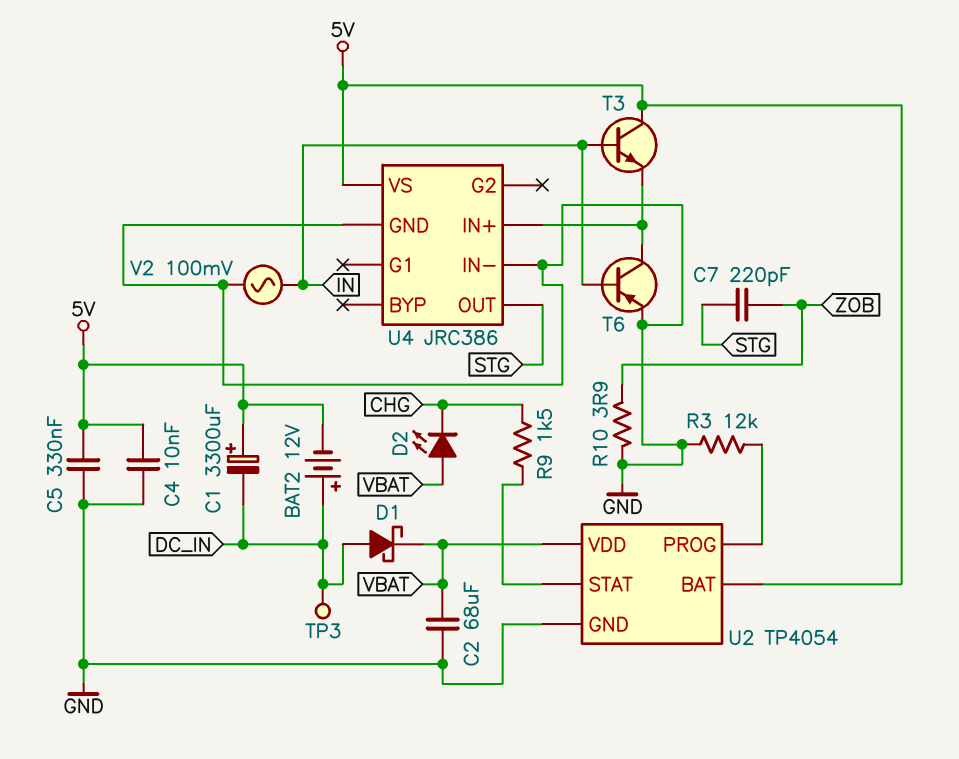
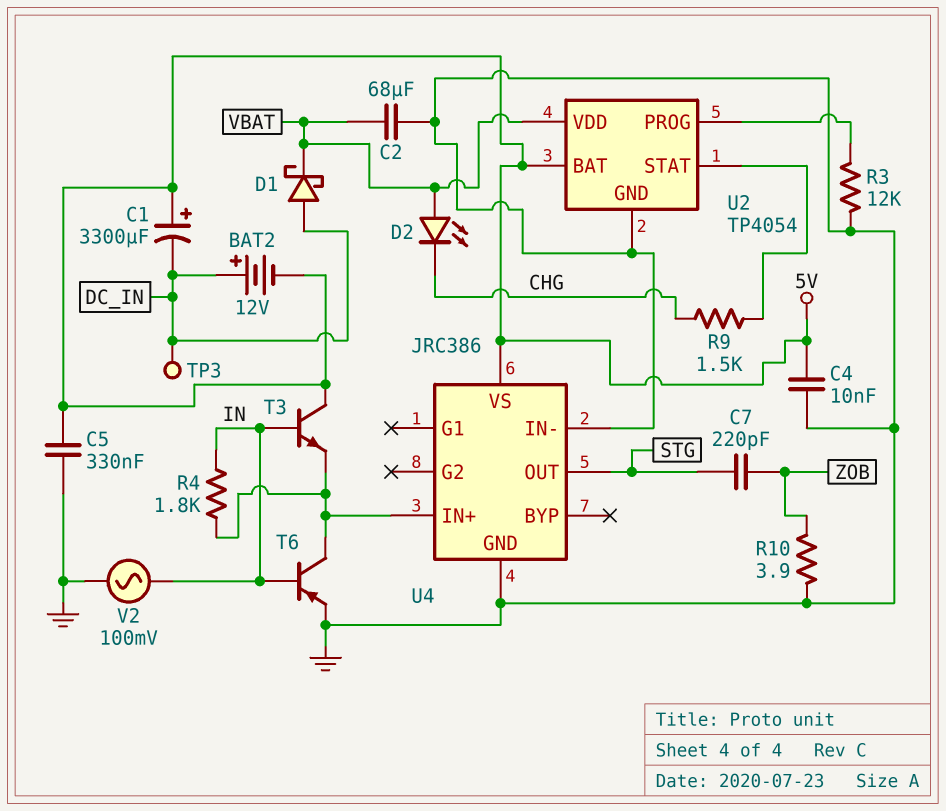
R4: none -> 1.8k (IN, U4/IN+)

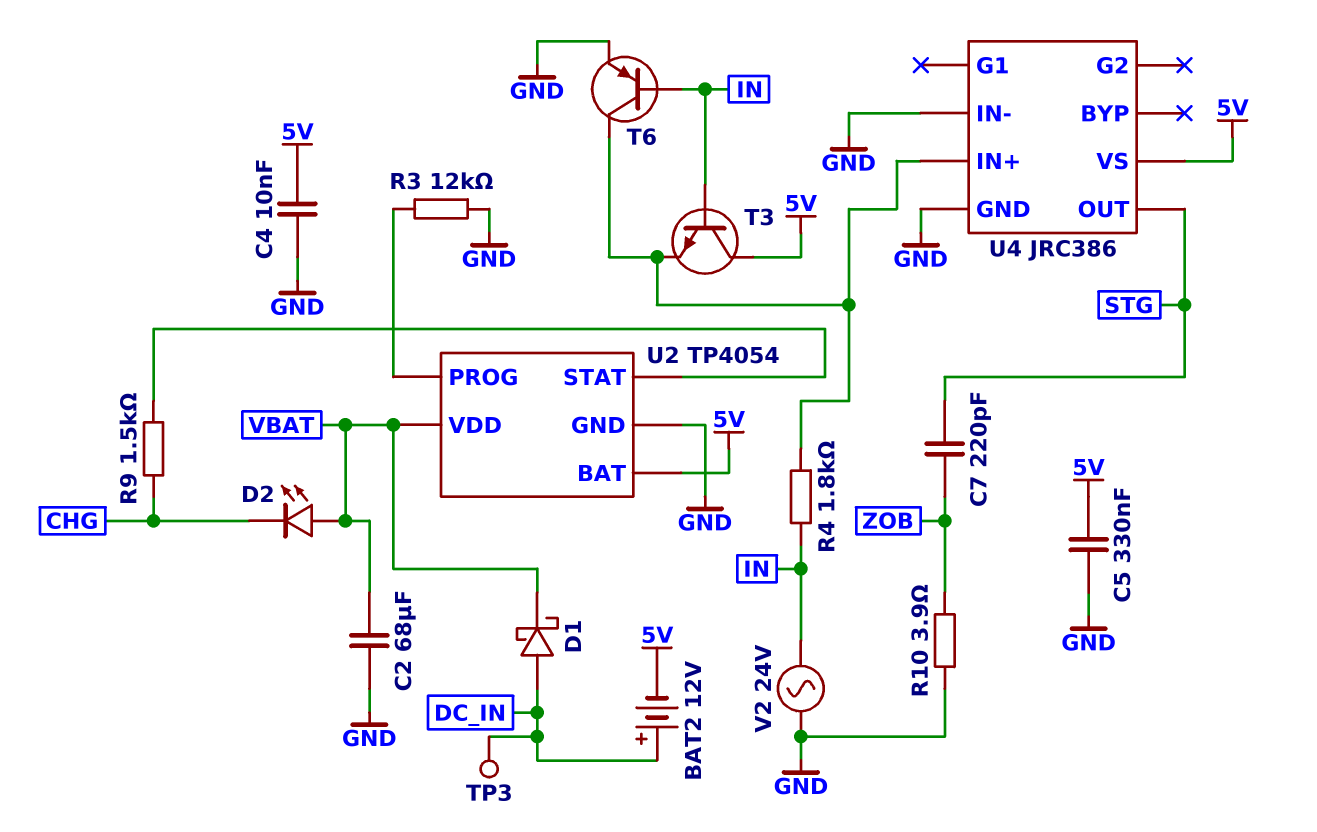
C1: 3300uF (plus 5V, minus DC_IN) -> none
V2: AC 100mV (GND, IN) -> AC 24V (GND, IN)

